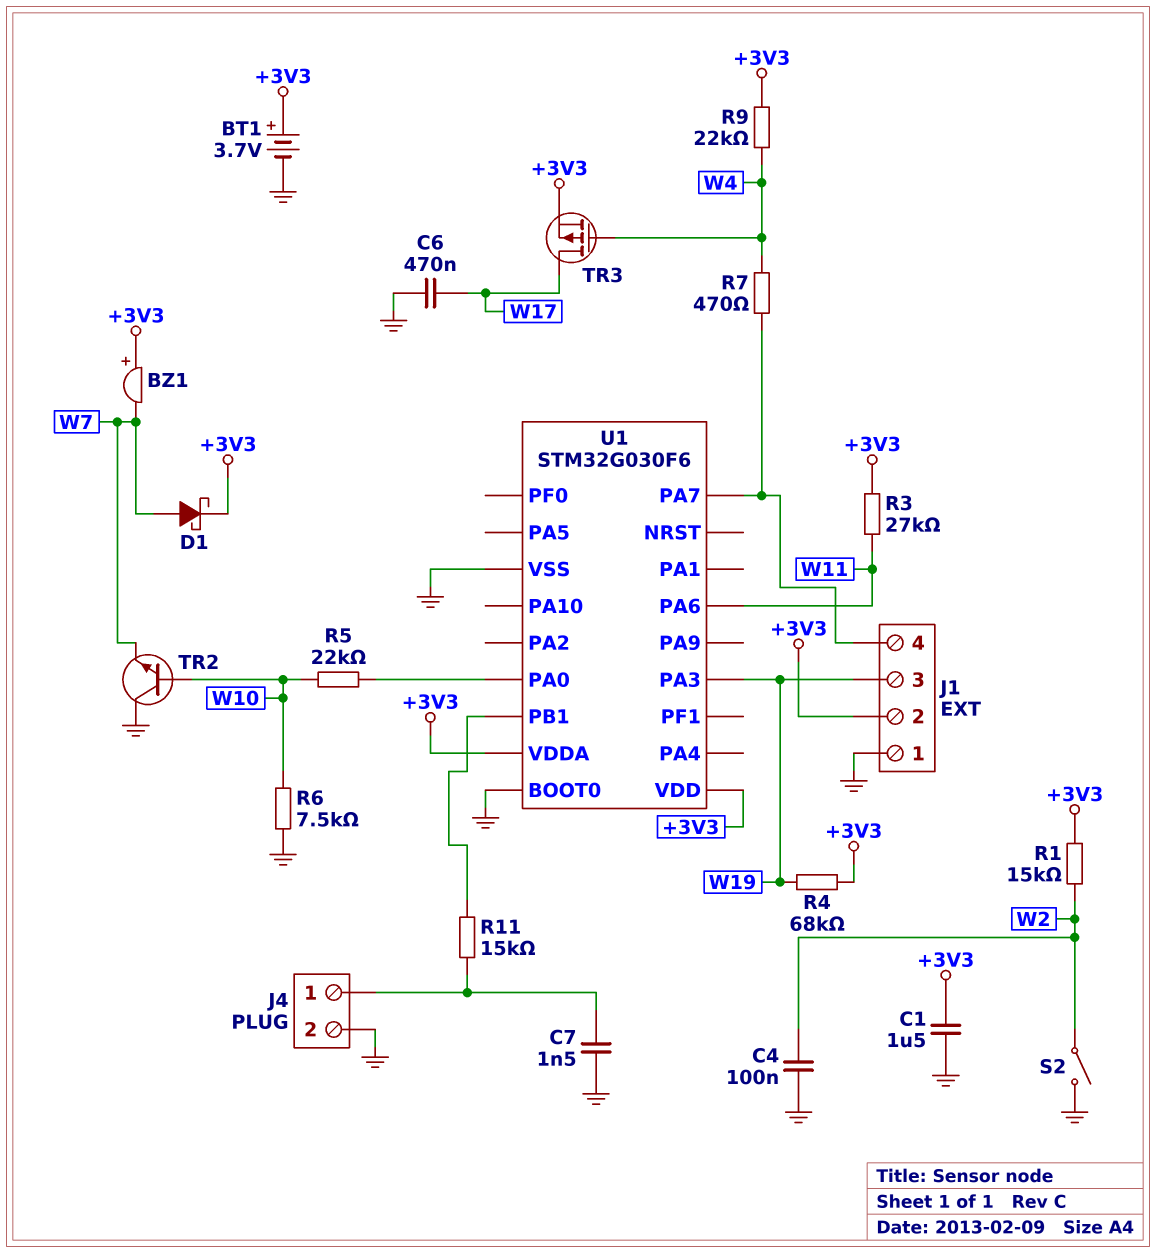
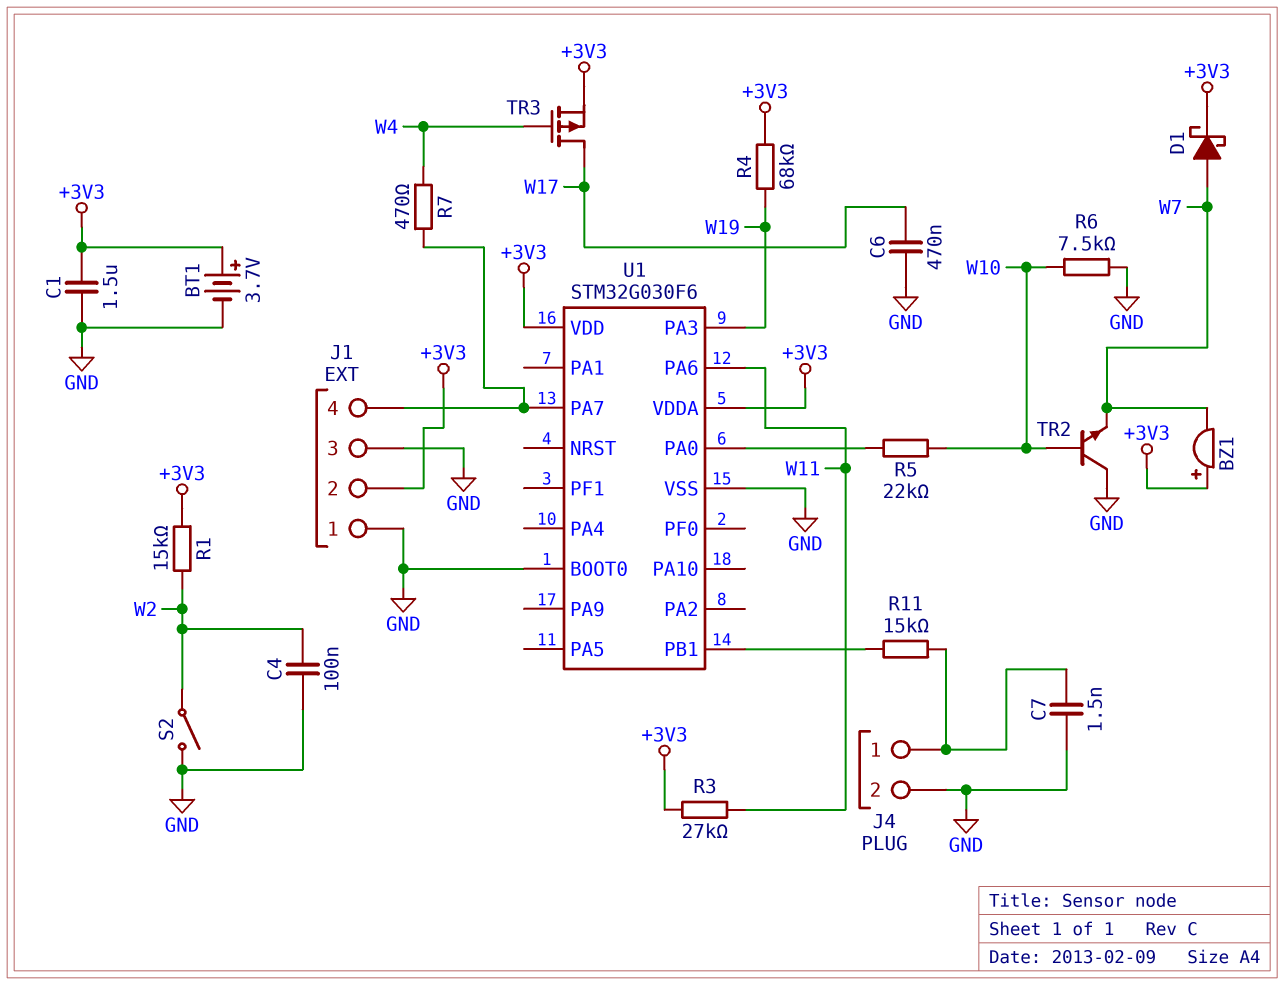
J1 pin 3: W19 -> GND
R9: 22k (+3V3, W4) -> none

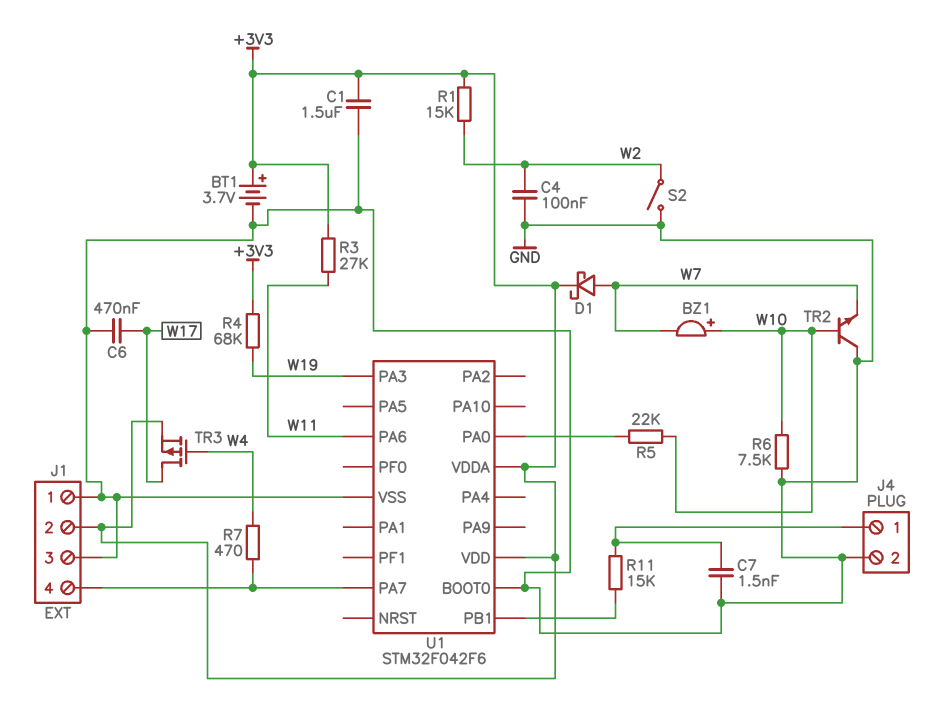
BZ1: buzzer (plus +3V3, minus W7) -> buzzer (plus W10, minus W7)
U1: STM32G030F6 -> STM32F042F6

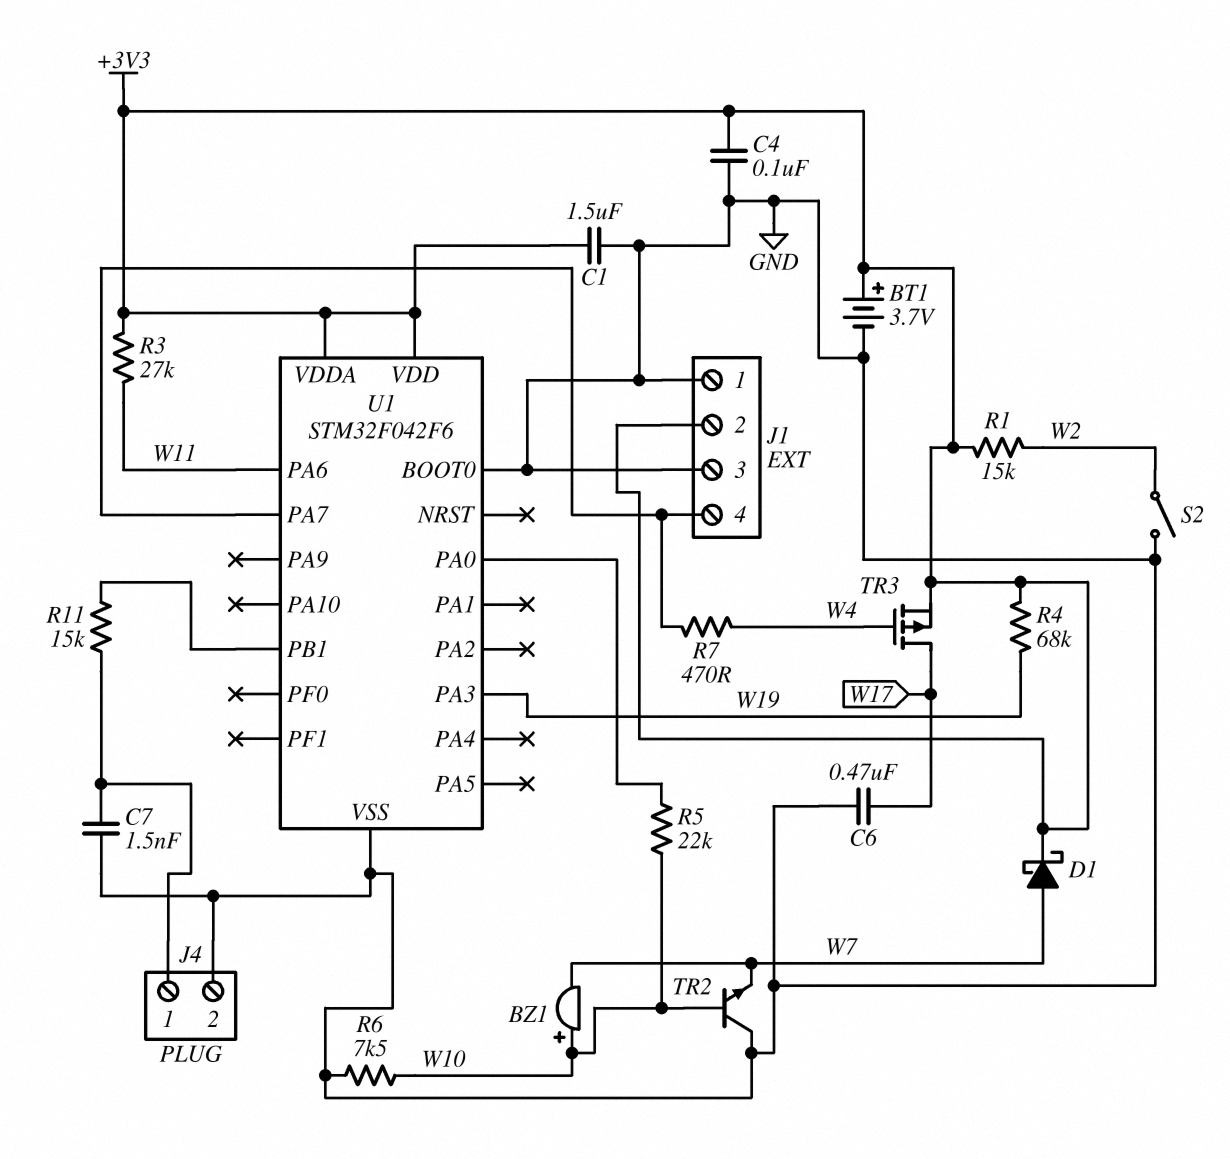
C4: 100nF (GND, W2) -> 100nF (+3V3, GND)

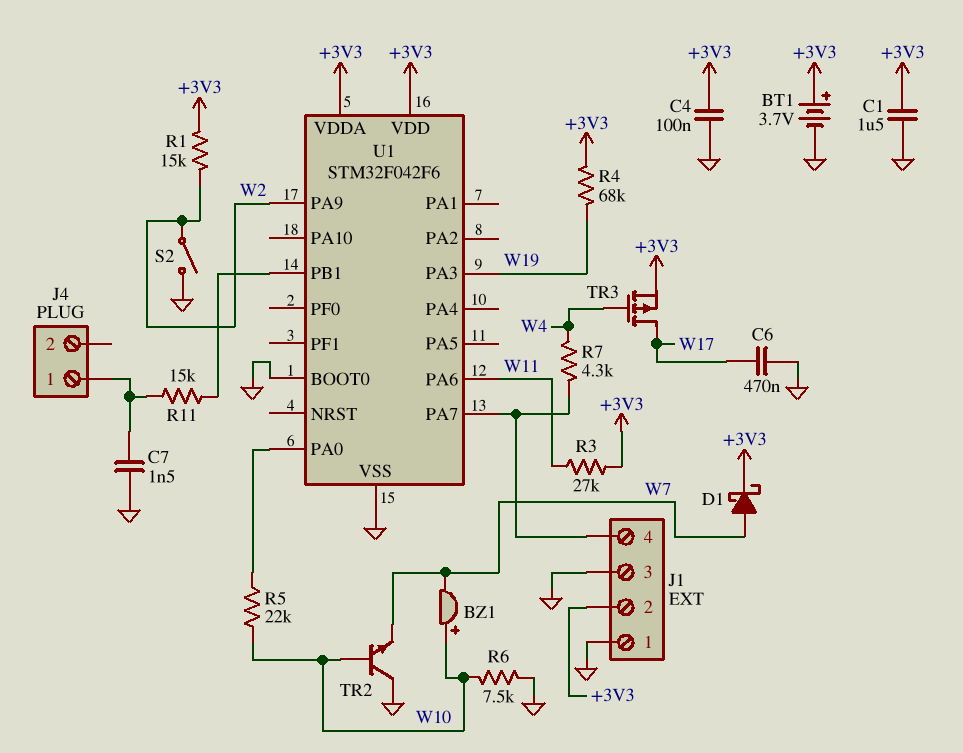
J4 pin 2: GND -> none
R7: 470 (J1/4, W4) -> 4.3k (J1/4, W4)
U1 pin PA9: none -> W2

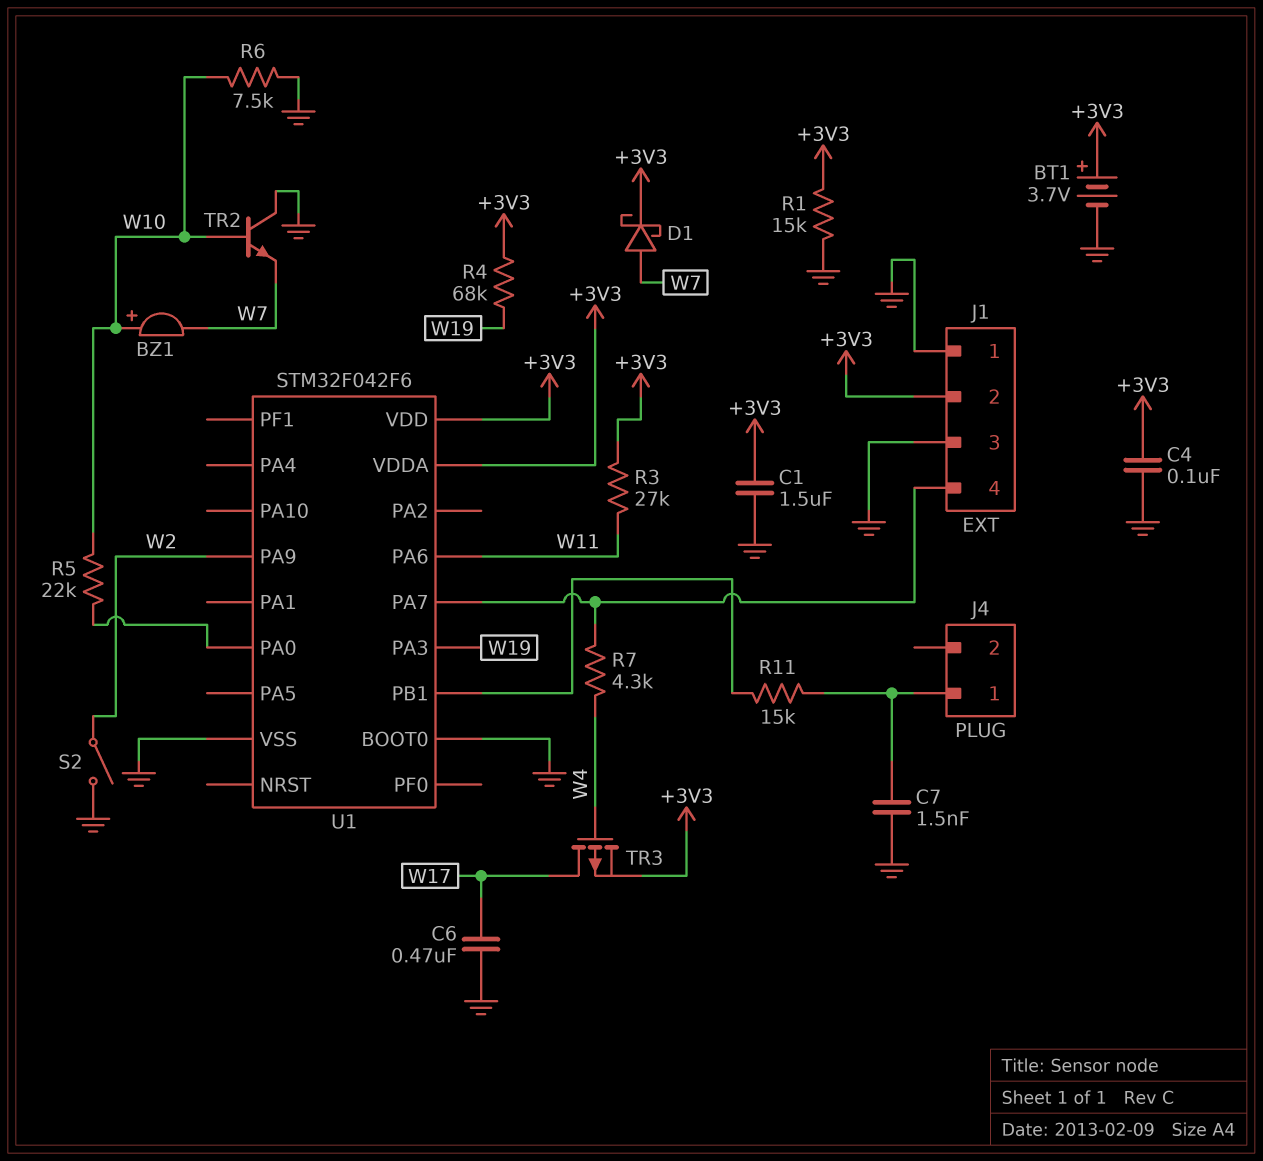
R1: 15k (+3V3, W2) -> 15k (+3V3, GND)

